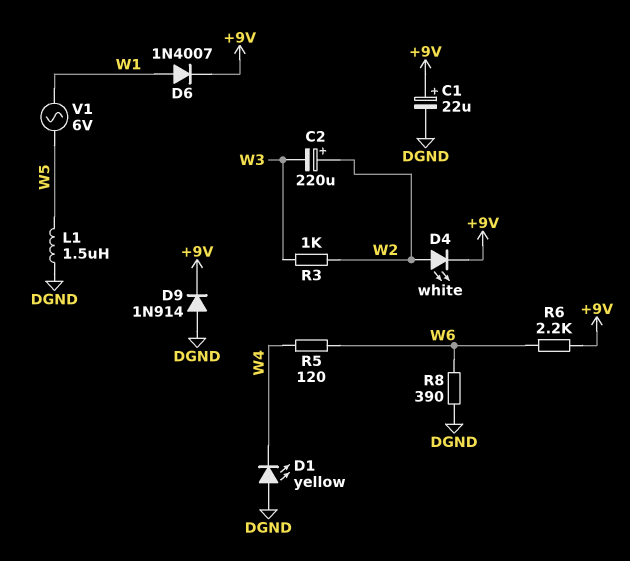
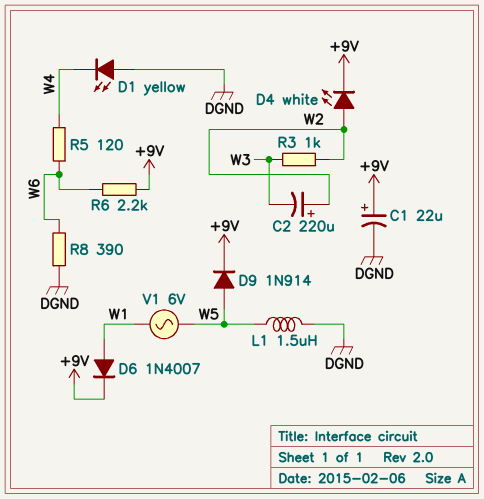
D9: diode 1N914 (A DGND, K +9V) -> diode 1N914 (A W5, K +9V)

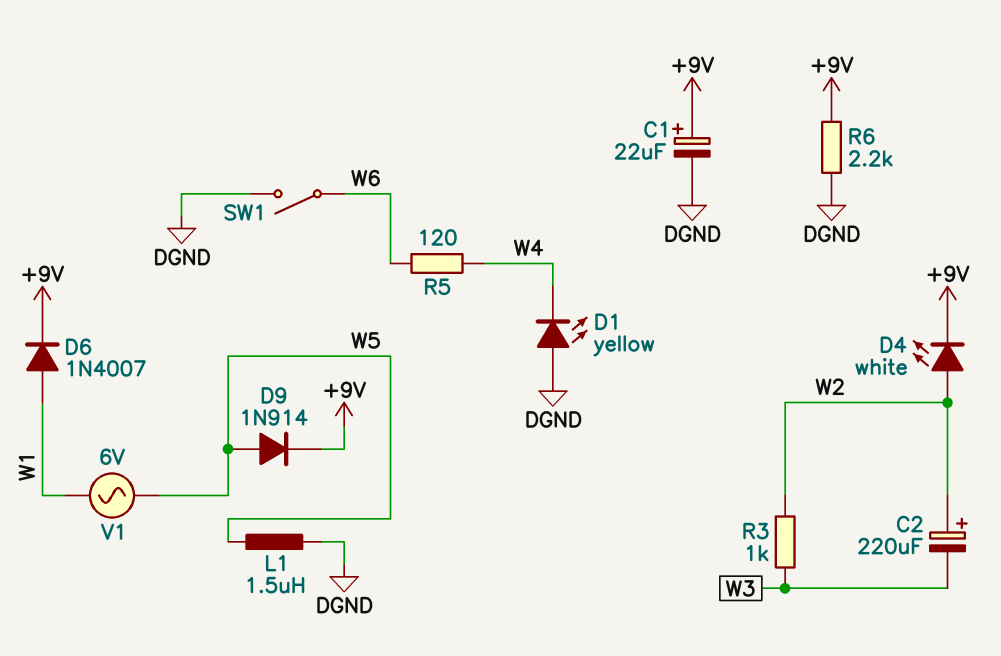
R6: 2.2k (+9V, W6) -> 2.2k (+9V, DGND)
R8: 390 (DGND, W6) -> none
SW1: none -> switch (DGND, W6)

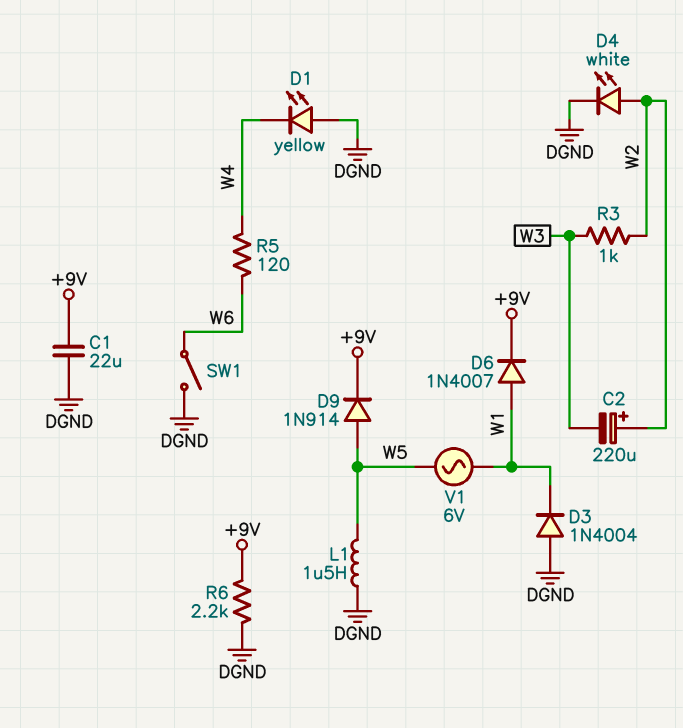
C1: 22uF (plus +9V, minus DGND) -> 22uF (+9V, DGND)
D3: none -> diode 1N4004 (A DGND, K W1)
D4: LED white (A W2, K +9V) -> LED white (A W2, K DGND)

